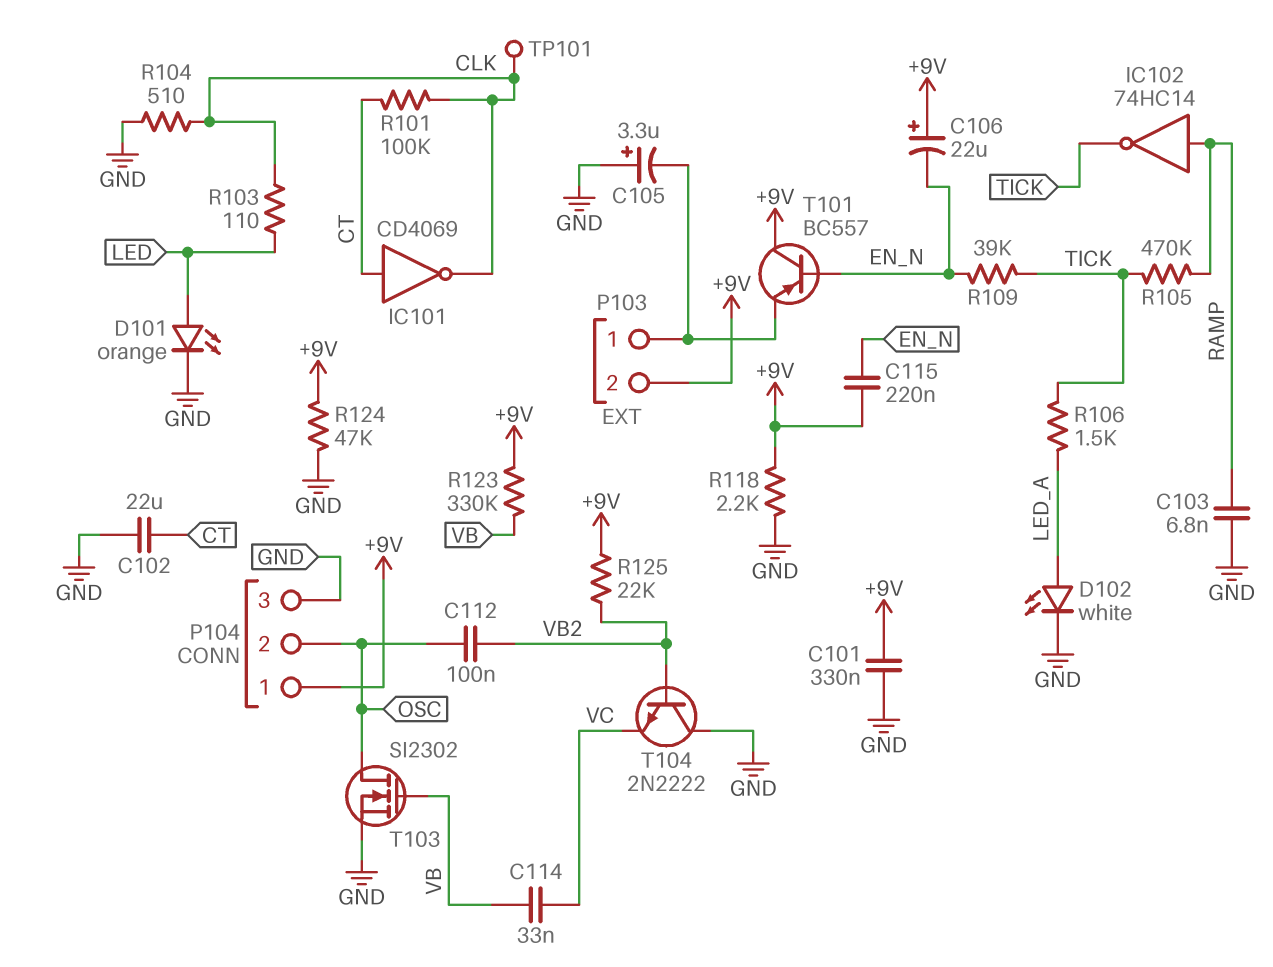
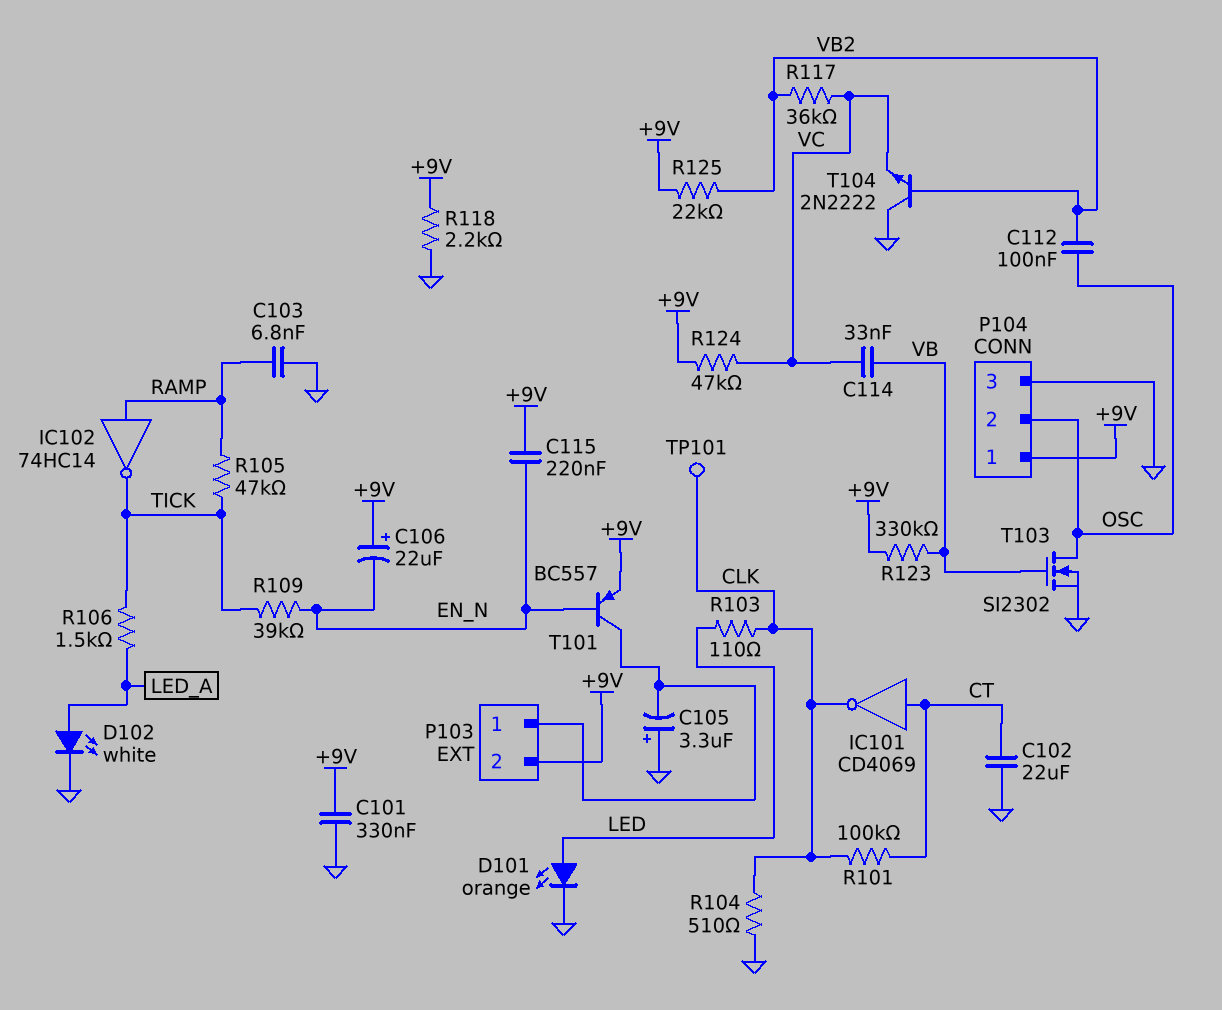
R105: 470k (RAMP, TICK) -> 47k (RAMP, TICK)
R117: none -> 36k (VB2, VC)
R124: 47k (+9V, GND) -> 47k (+9V, VC)
T101: PNP BC557 (B EN_N, C +9V, E P103/1) -> PNP BC557 (B EN_N, C P103/1, E +9V)

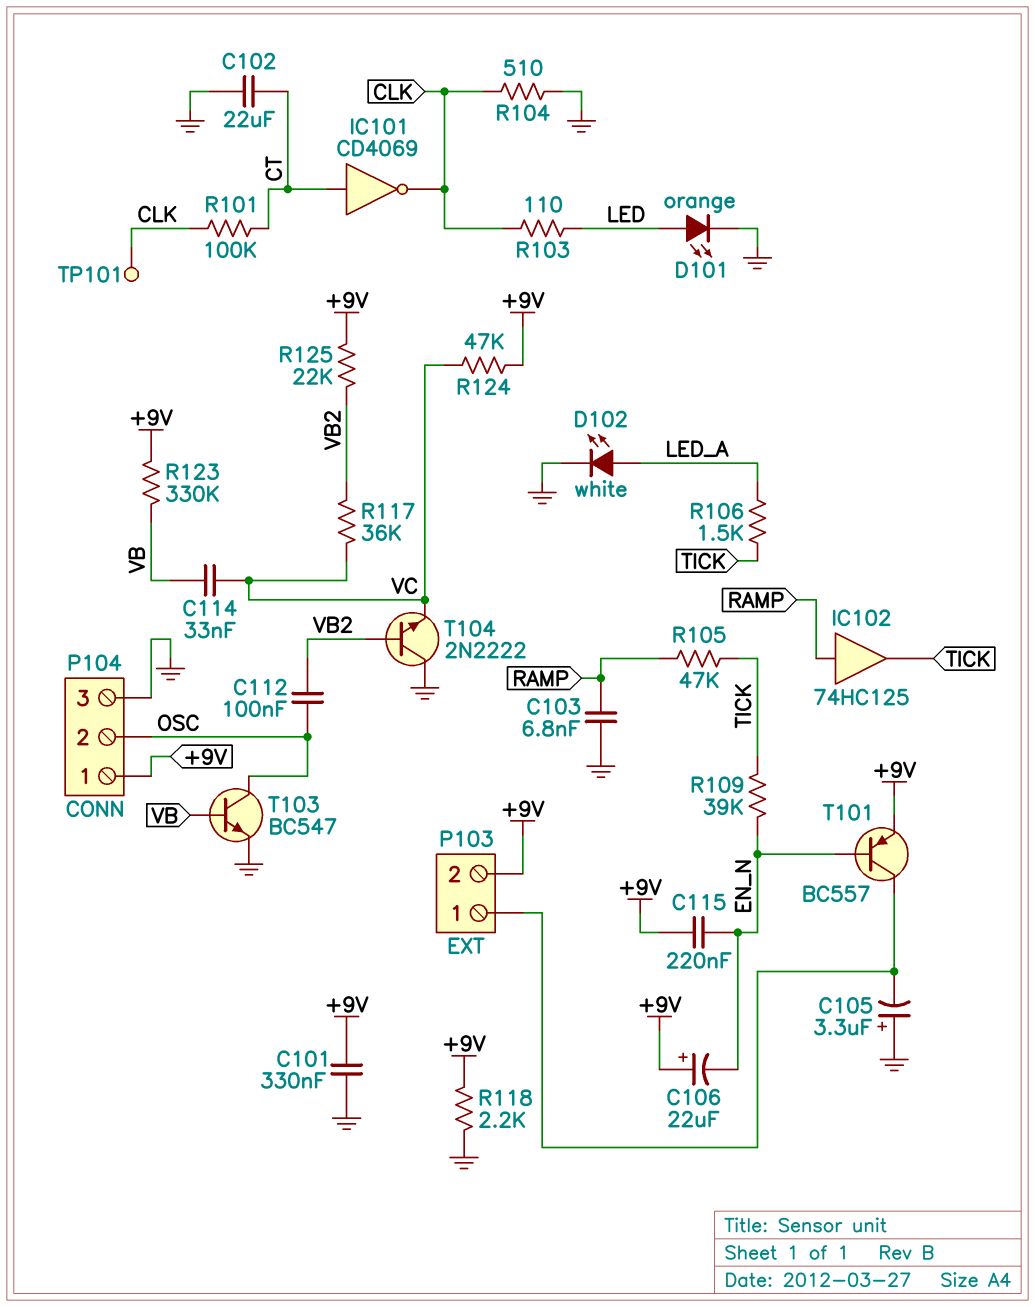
IC102: NOT 74HC14 (in RAMP, out TICK) -> buffer 74HC125 (in RAMP, out TICK)
T103: NMOS SI2302 (G VB, D OSC, S GND) -> NPN BC547 (B VB, C OSC, E GND)

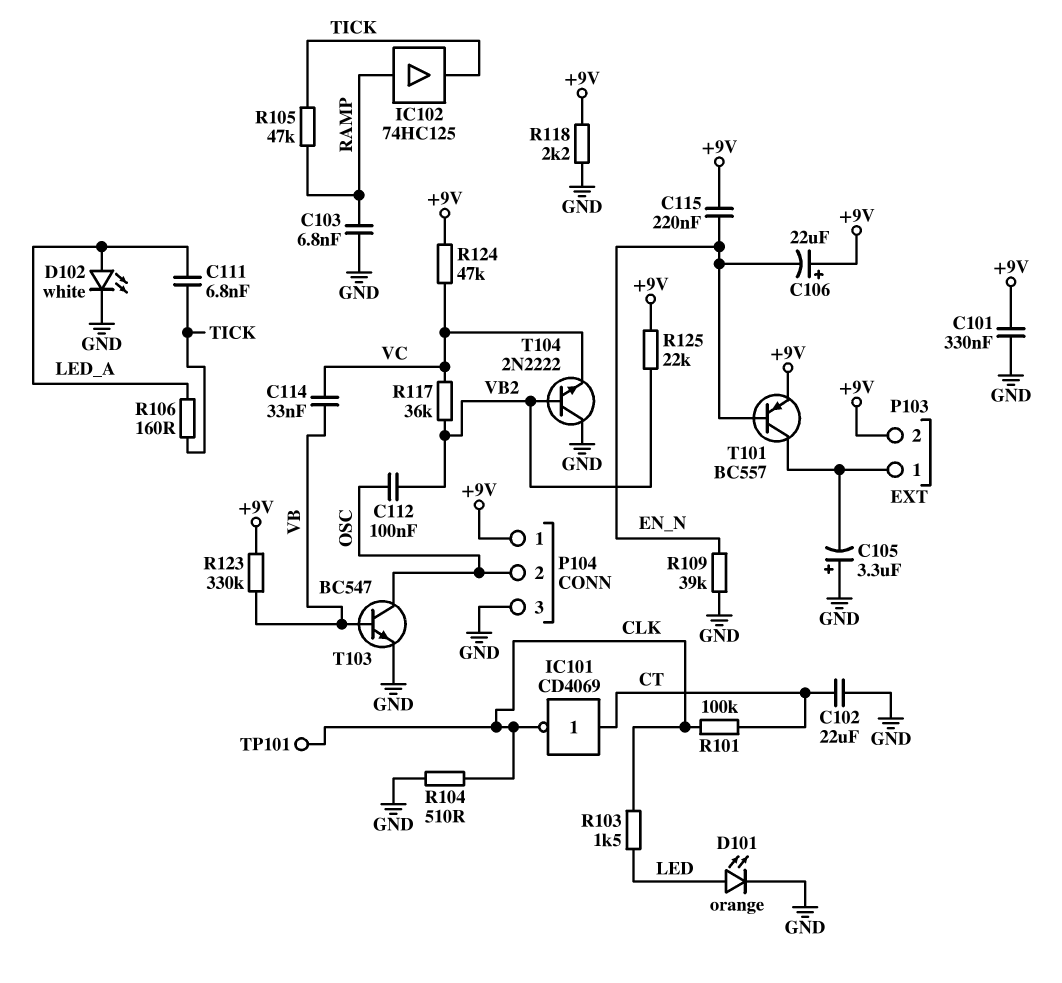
C111: none -> 6.8nF (LED_A, TICK)
R103: 110 (CLK, LED) -> 1.5k (CLK, LED)
R106: 1.5k (LED_A, TICK) -> 160 (LED_A, TICK)
R109: 39k (EN_N, TICK) -> 39k (EN_N, GND)

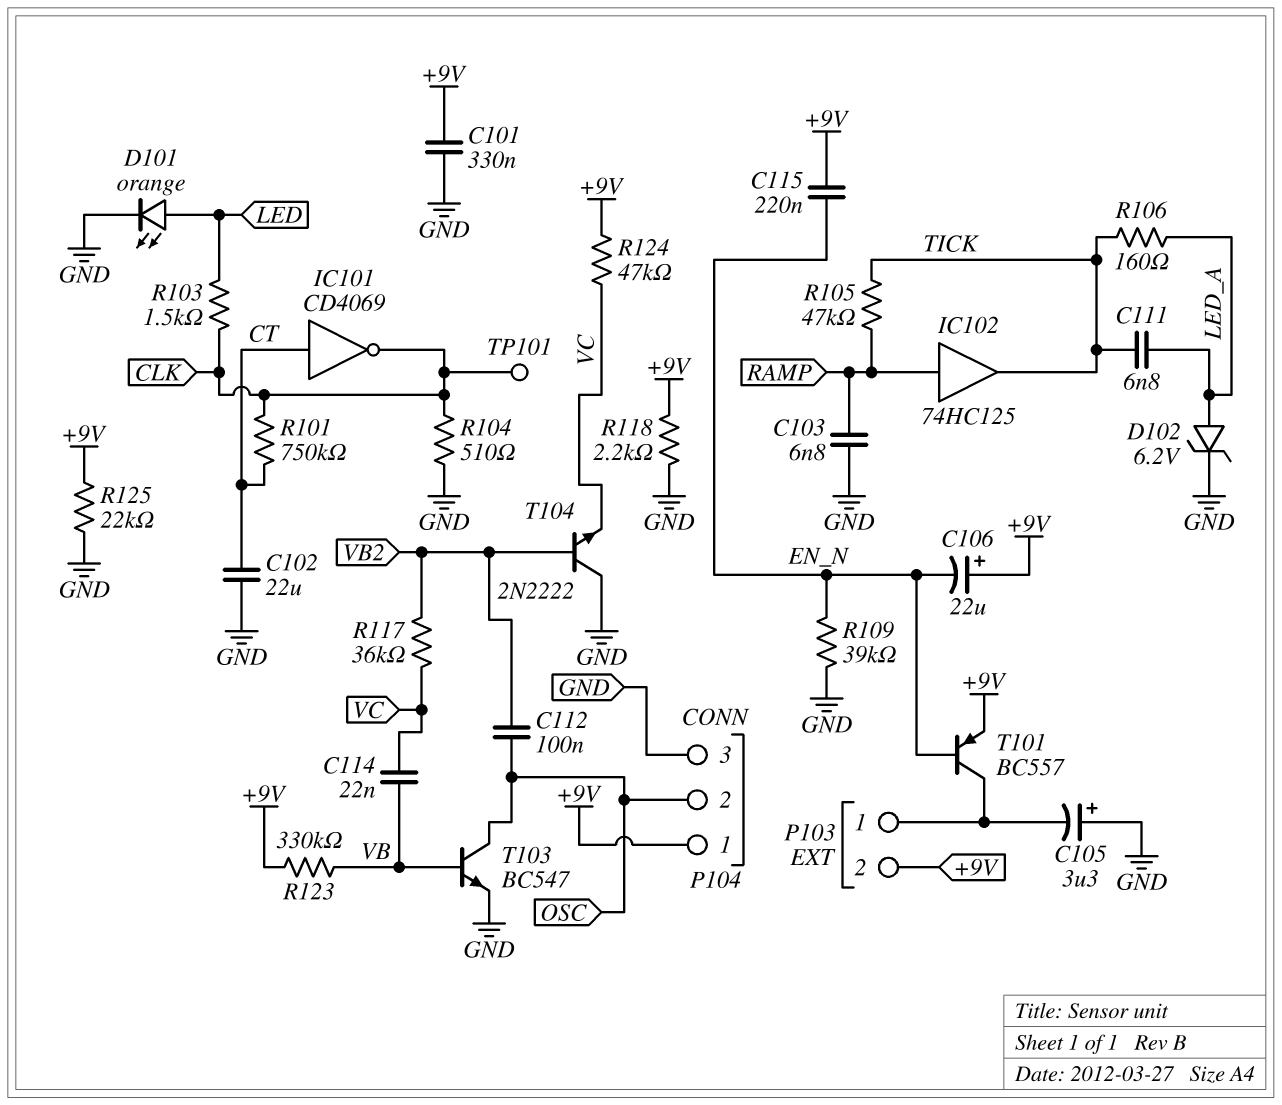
C114: 33nF (VB, VC) -> 22nF (VB, VC)
D102: LED white (A LED_A, K GND) -> zener 6.2V (A LED_A, K GND)
R101: 100k (CLK, CT) -> 750k (CLK, CT)
R125: 22k (+9V, VB2) -> 22k (+9V, GND)

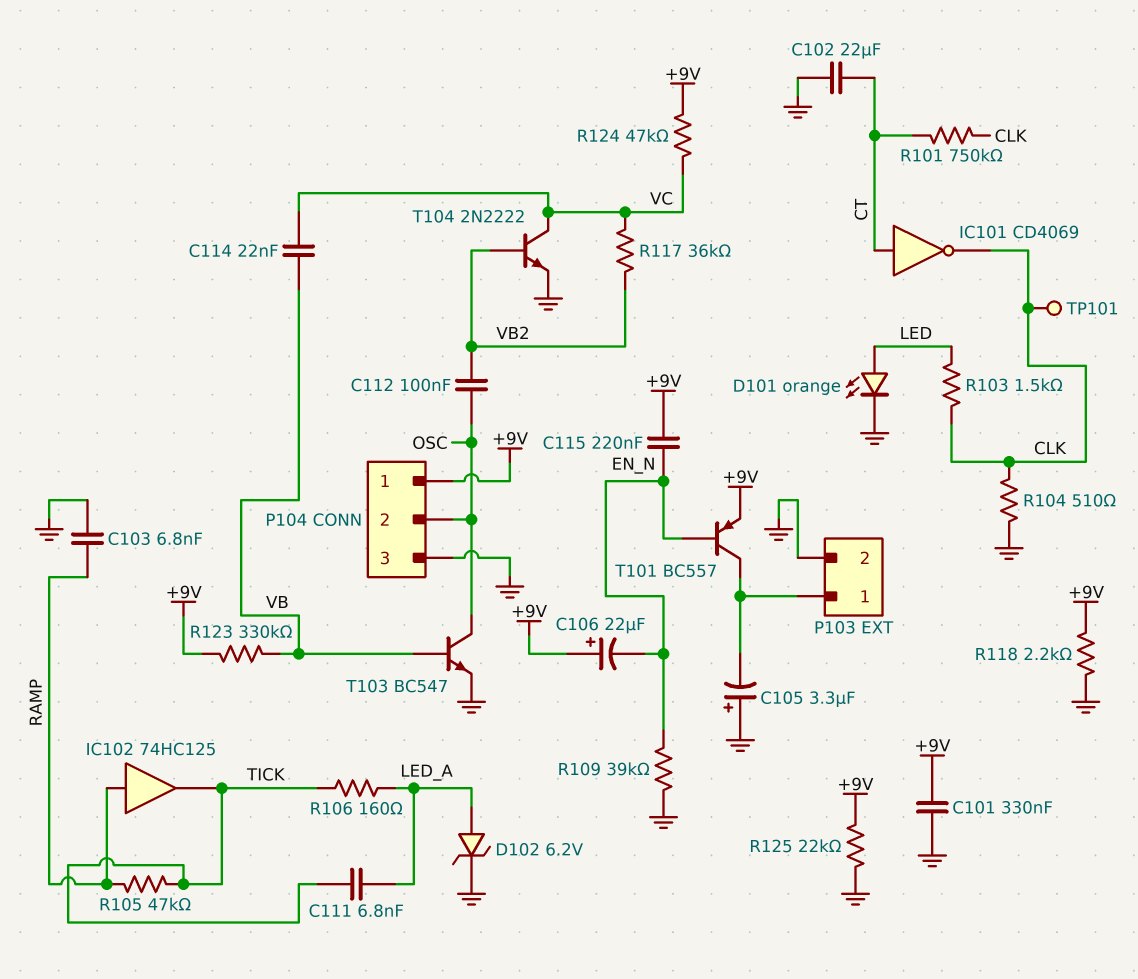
P103 pin 2: +9V -> GND
T104: NPN 2N2222 (B VB2, C GND, E VC) -> NPN 2N2222 (B VB2, C VC, E GND)

